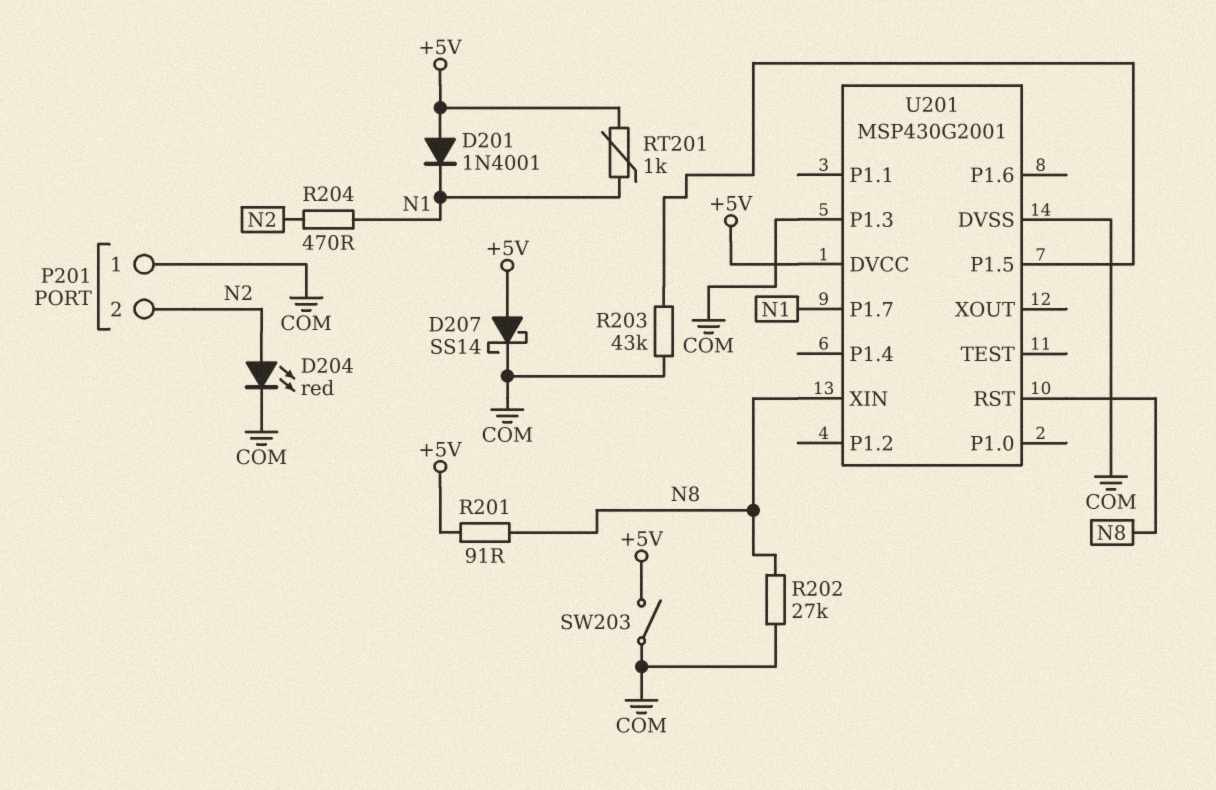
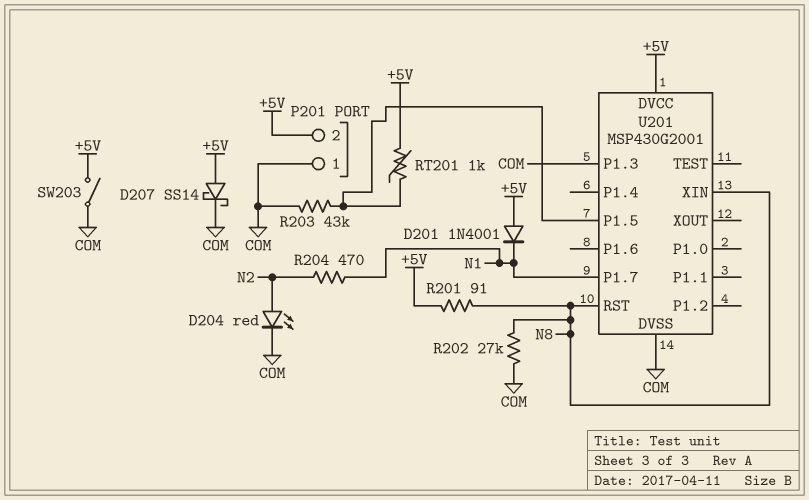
P201 pin 2: N2 -> +5V
RT201: 1k (+5V, N1) -> 1k (+5V, U201/P1.5)

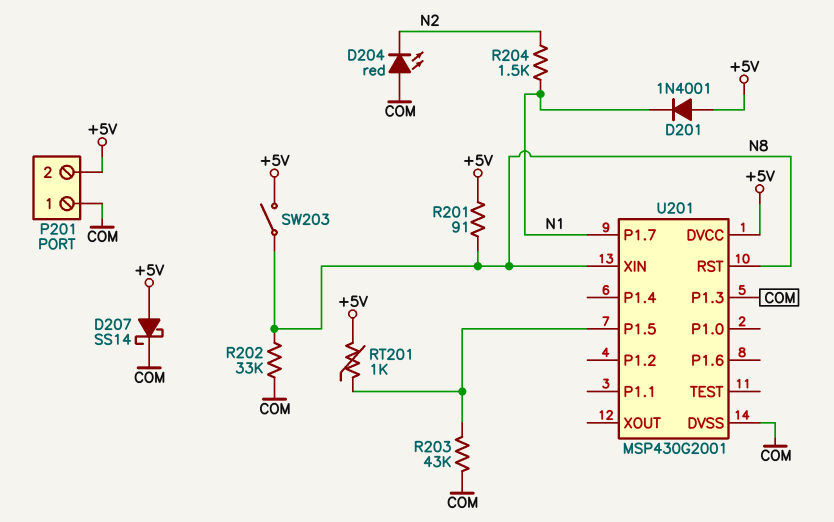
D204: LED red (A N2, K COM) -> LED red (A COM, K N2)
R202: 27k (COM, N8) -> 33k (COM, N8)
R204: 470 (N1, N2) -> 1.5k (N1, N2)
SW203: switch (+5V, COM) -> switch (+5V, N8)

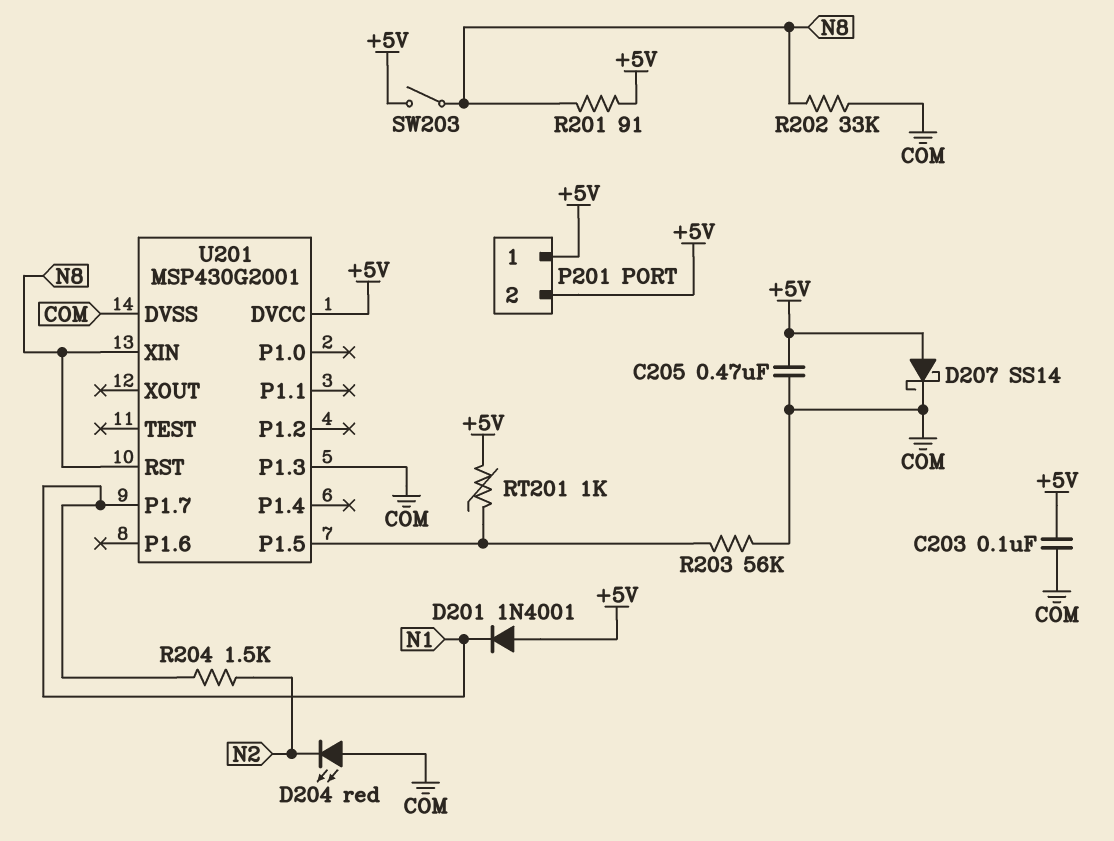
C203: none -> 100nF (+5V, COM)
C205: none -> 470nF (+5V, COM)
P201 pin 1: COM -> +5V
R203: 43k (COM, U201/P1.5) -> 56k (COM, U201/P1.5)

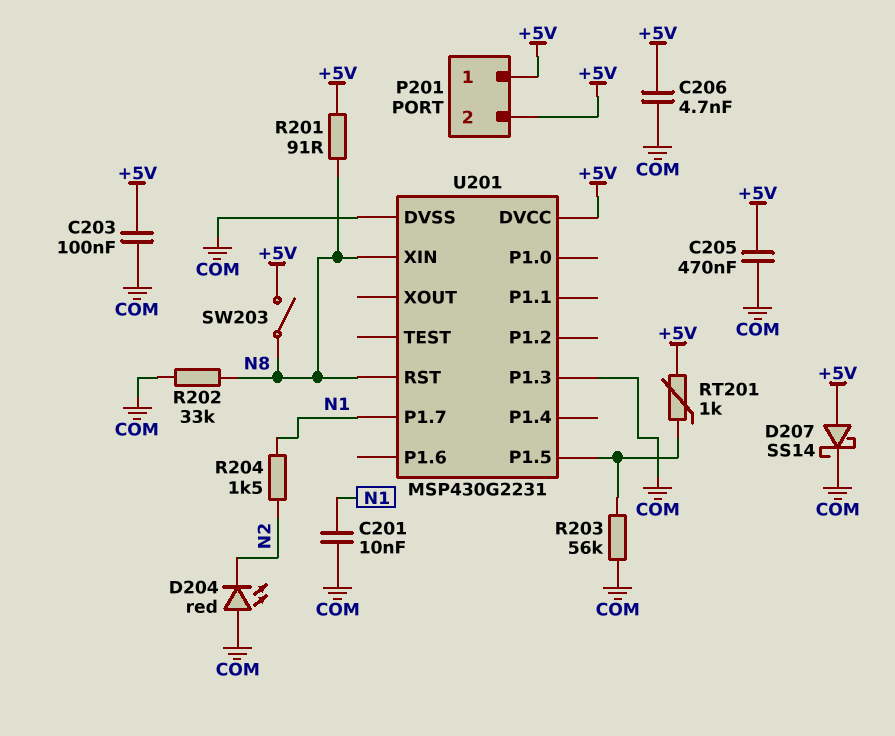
C201: none -> 10nF (COM, N1)
C206: none -> 4.7nF (+5V, COM)
D201: diode 1N4001 (A +5V, K N1) -> none
U201: MSP430G2001 -> MSP430G2231

